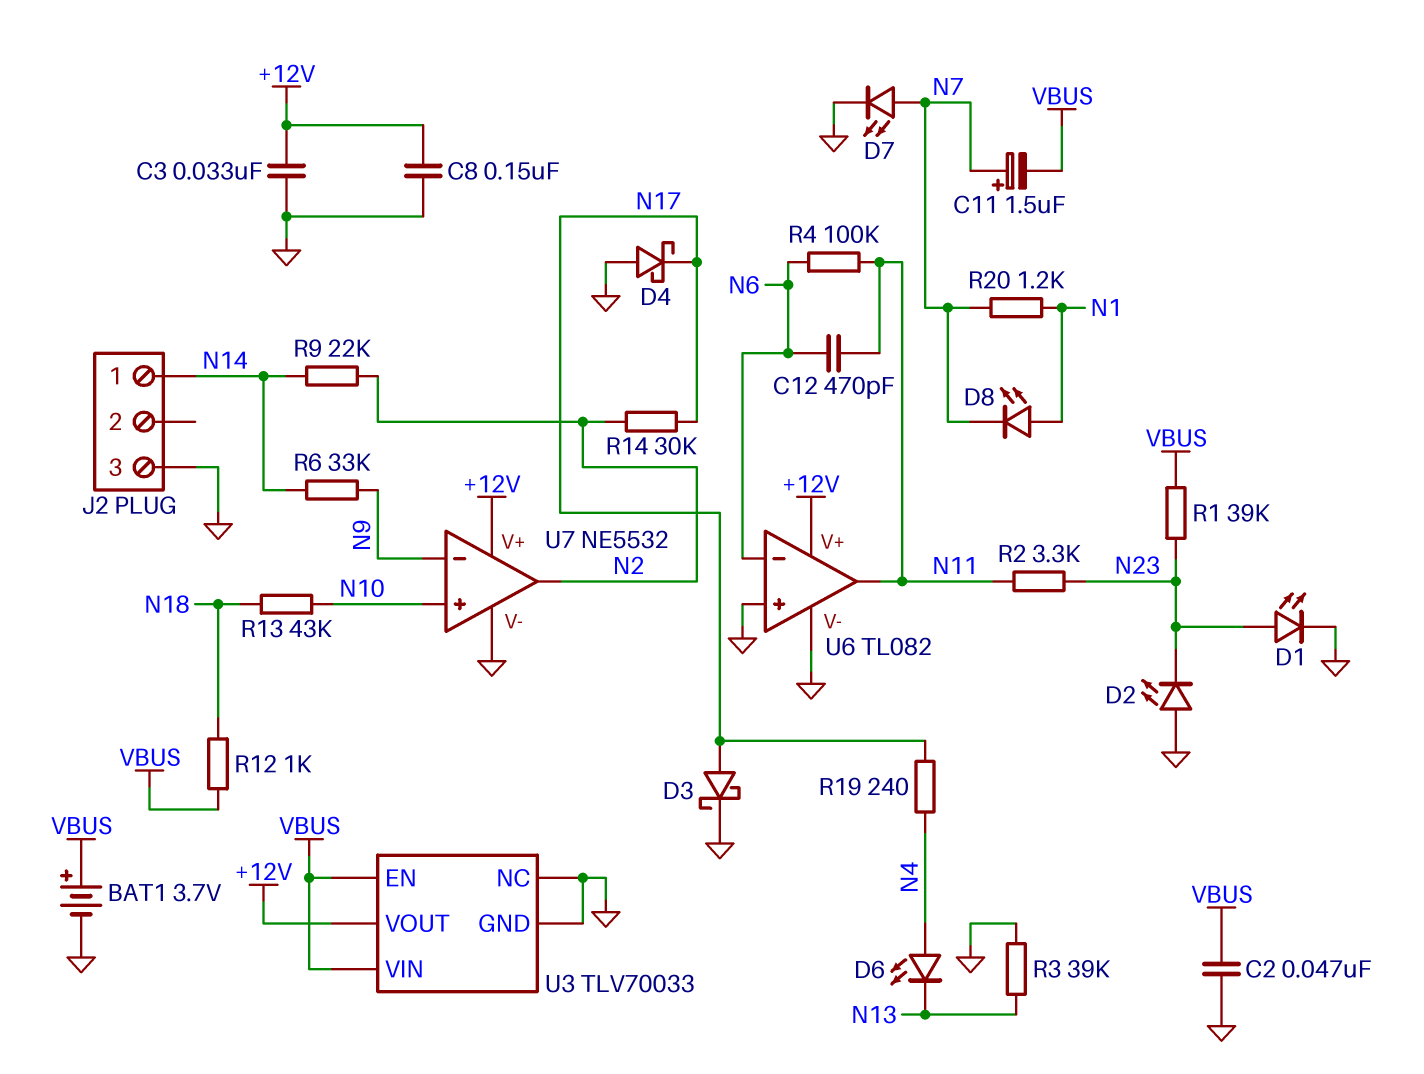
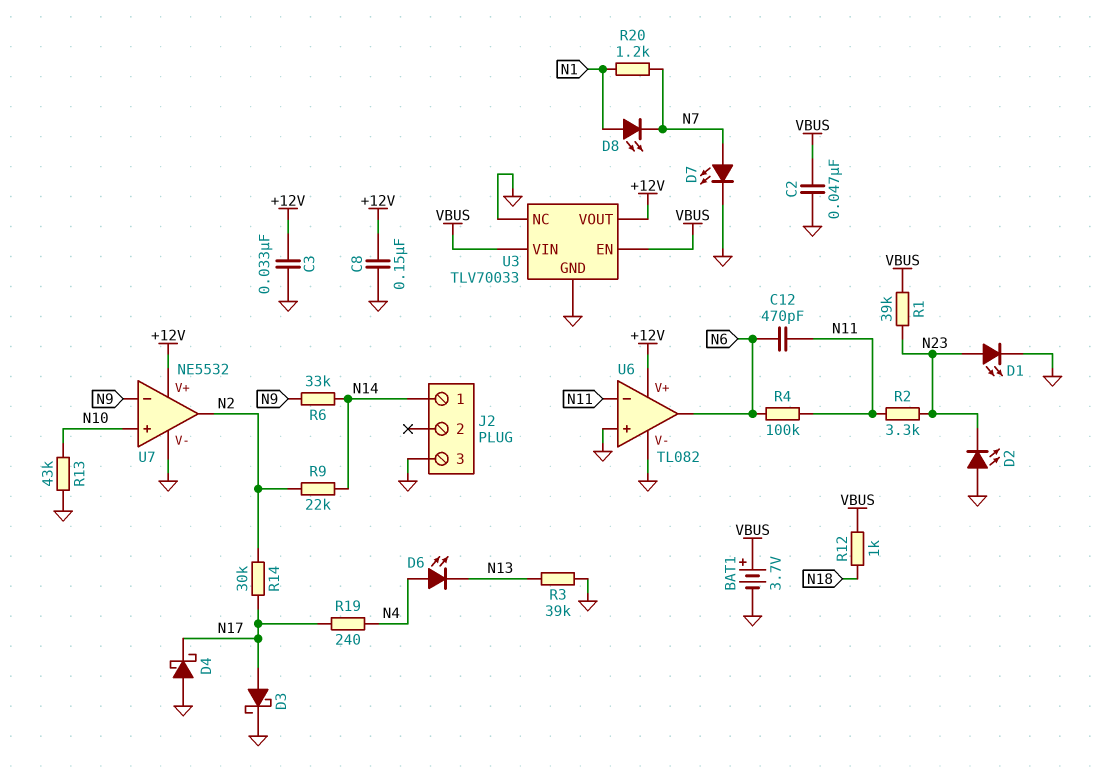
C11: 1.5uF (plus N7, minus VBUS) -> none
R13: 43k (N10, N18) -> 43k (GND, N10)
U6 pin in-: N6 -> N11
U6 pin out: N11 -> N6

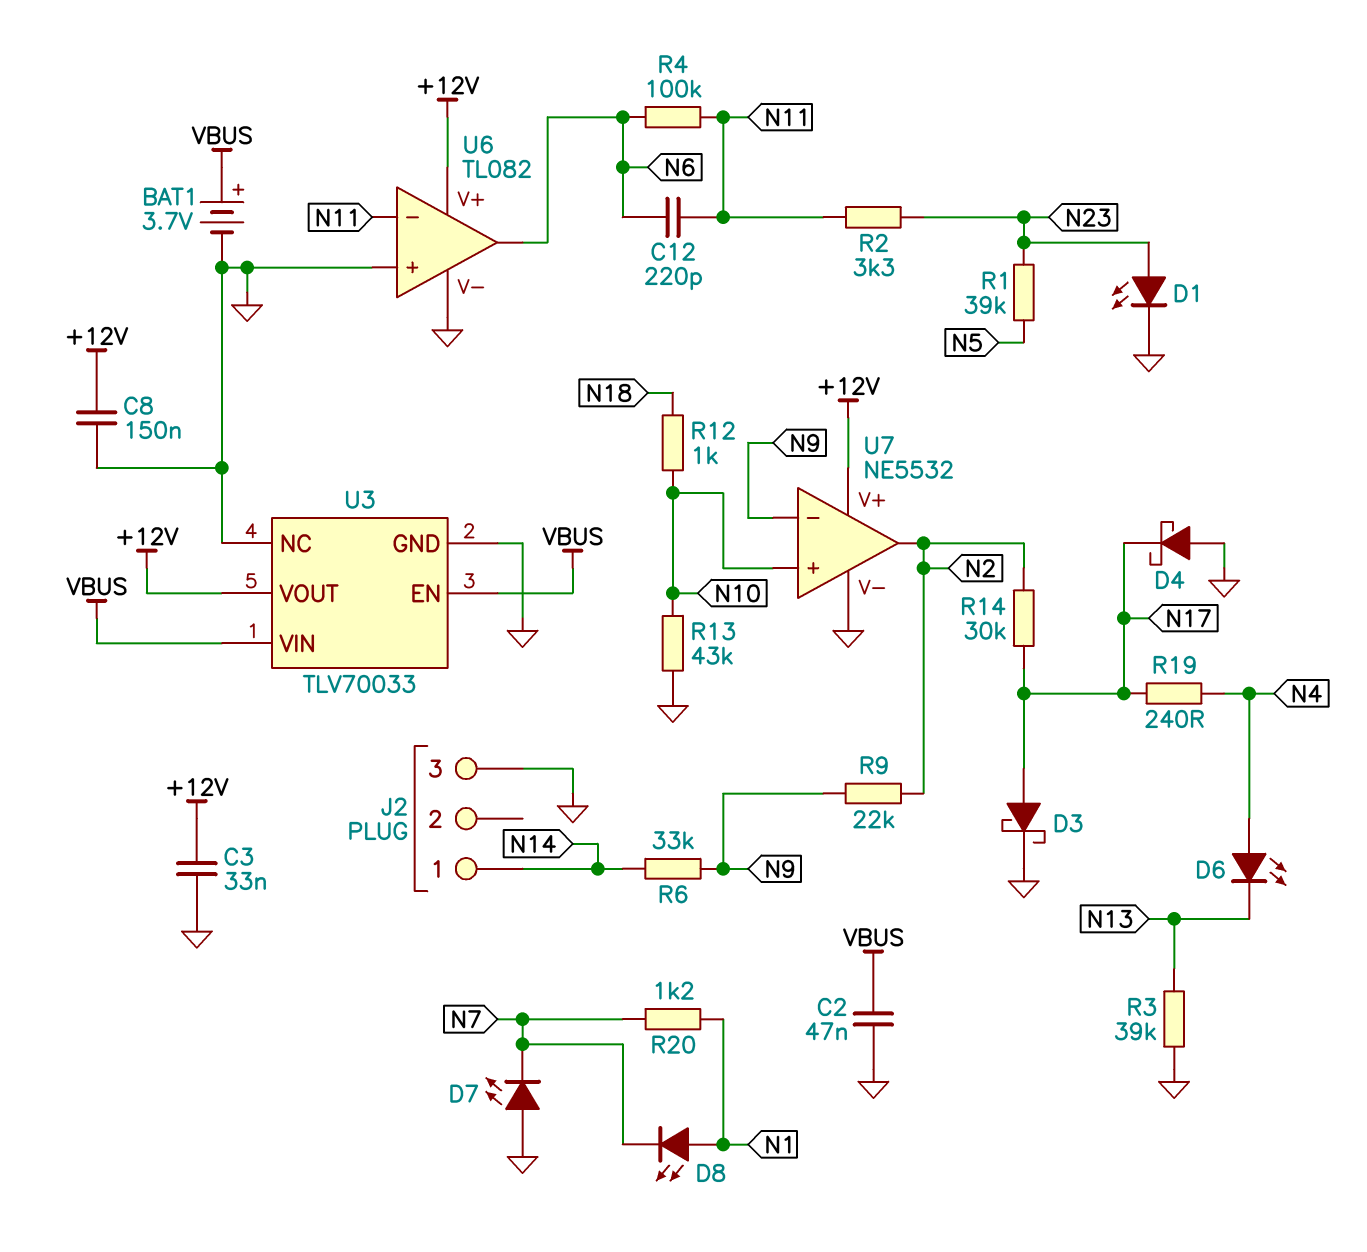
C12: 470pF (N6, N11) -> 220pF (N6, N11)
D2: LED (A GND, K N23) -> none
D7: LED (A N7, K GND) -> LED (A GND, K N7)
R1: 39k (N23, VBUS) -> 39k (N5, N23)
R9: 22k (N2, N14) -> 22k (N2, N9)
R12: 1k (N18, VBUS) -> 1k (N10, N18)

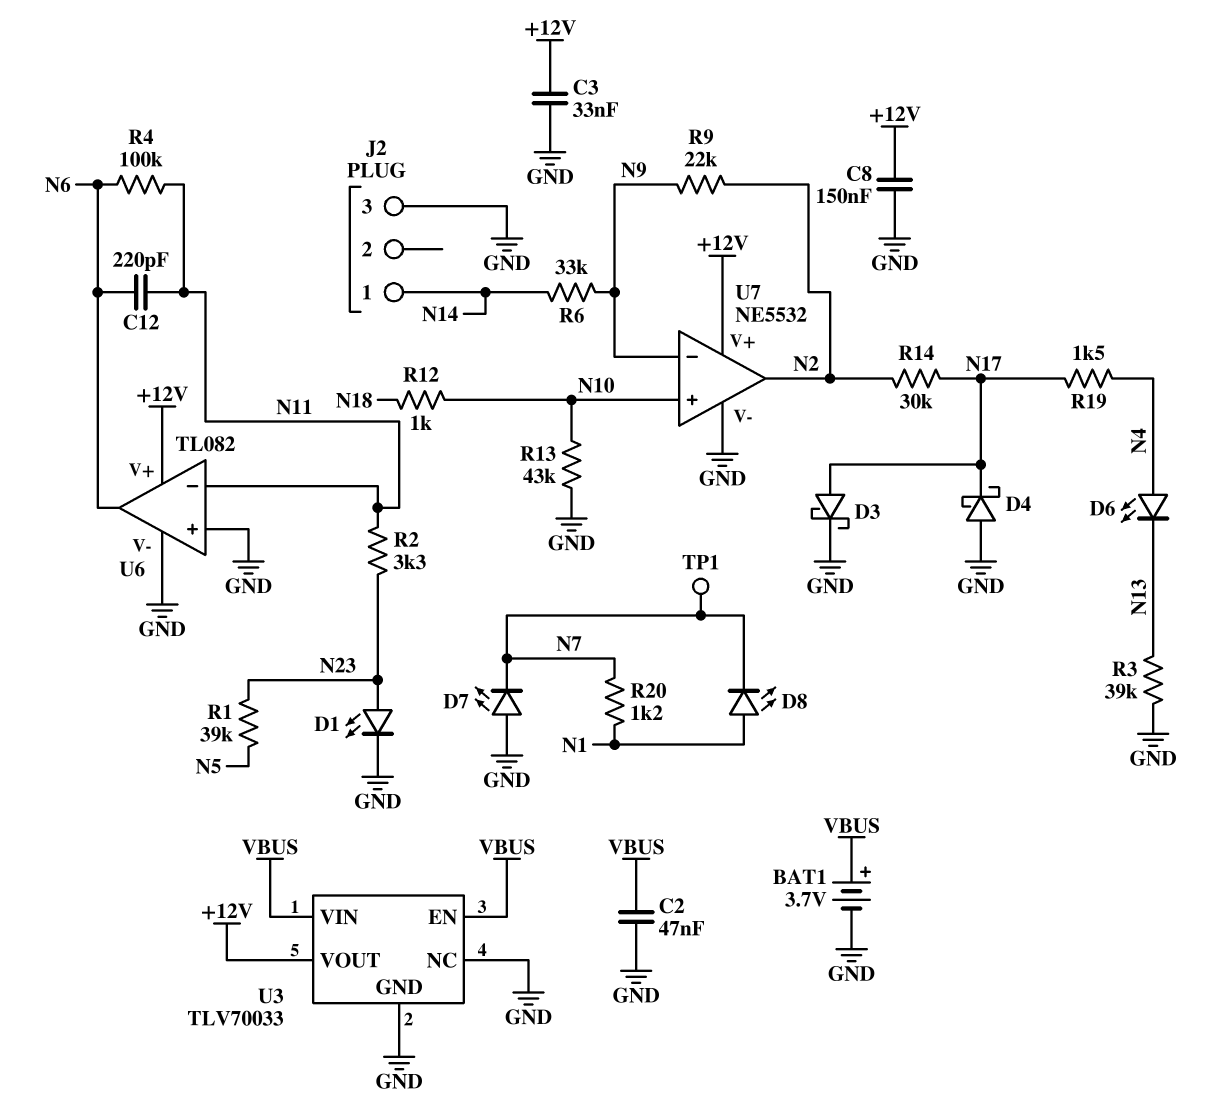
R19: 240 (N4, N17) -> 1.5k (N4, N17)
TP1: none -> test point (N7)

